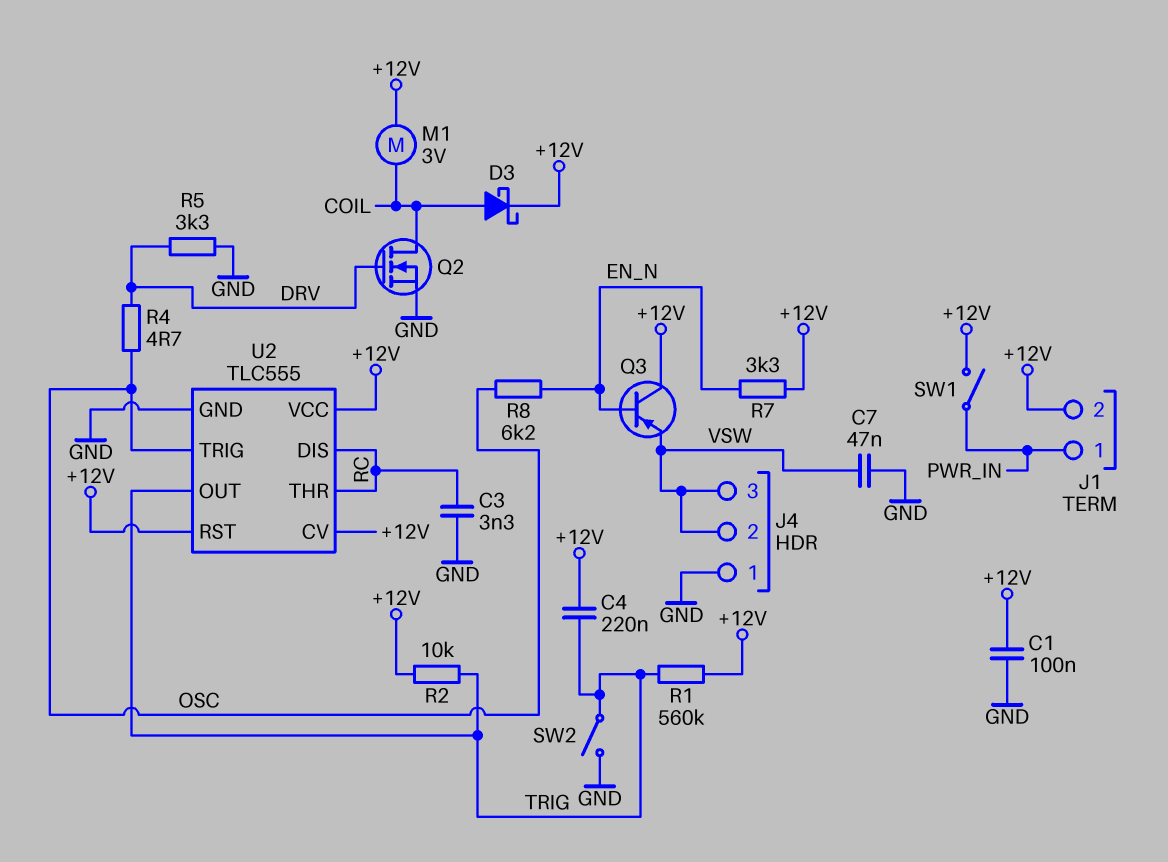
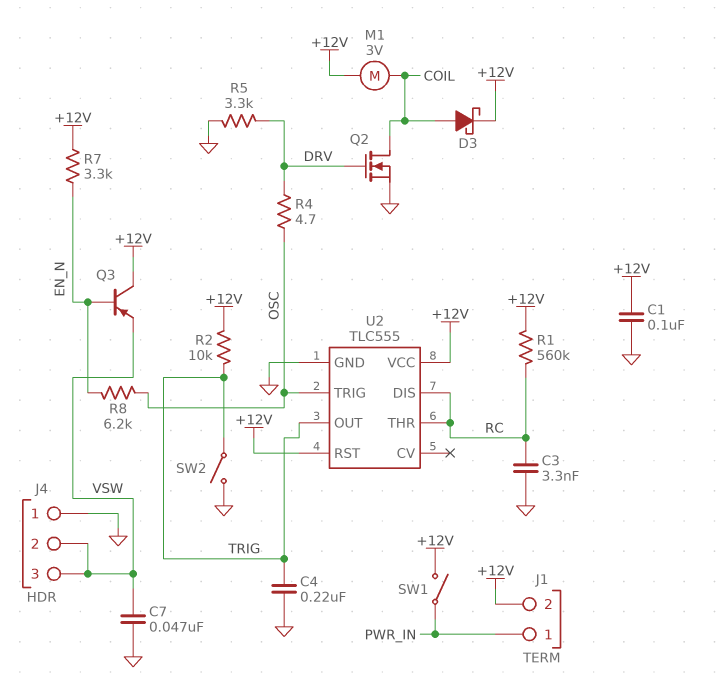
C4: 220nF (+12V, TRIG) -> 220nF (GND, TRIG)
R1: 560k (+12V, TRIG) -> 560k (+12V, RC)
U2 pin CV: +12V -> none

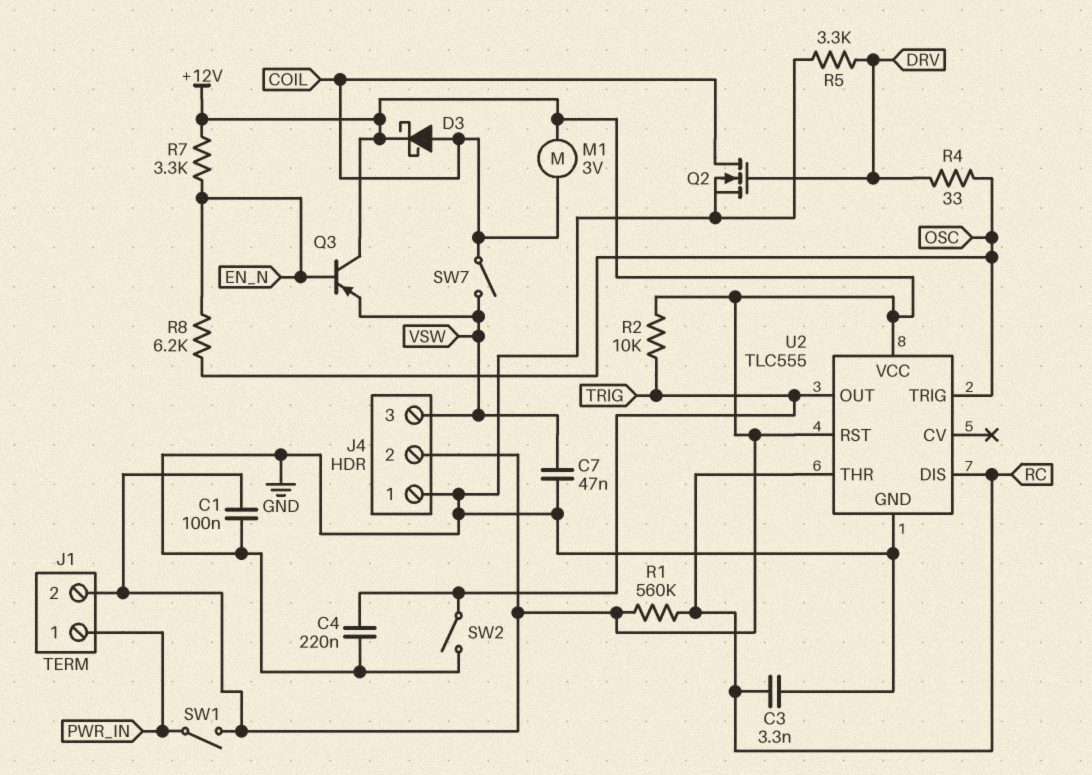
J4 pin 2: VSW -> +12V
R4: 4.7 (DRV, OSC) -> 33 (DRV, OSC)
SW7: none -> switch (COIL, VSW)

